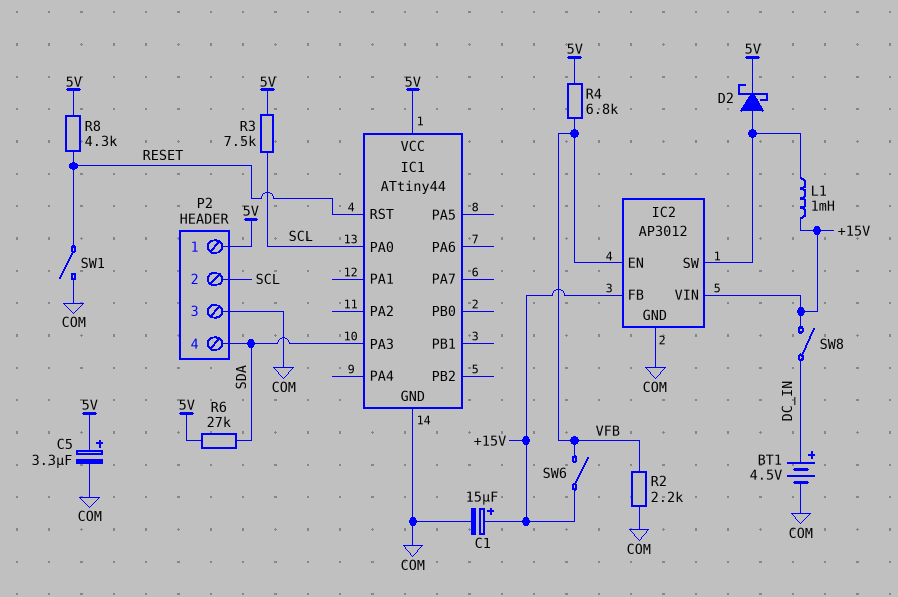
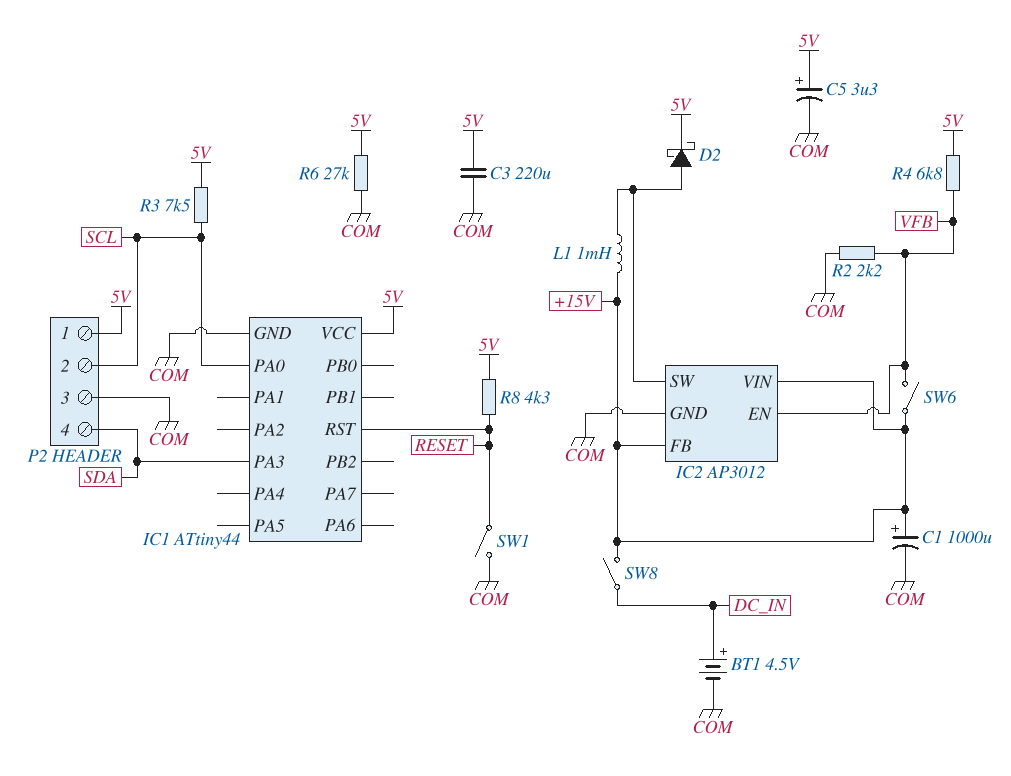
C1: 15uF (plus +15V, minus COM) -> 1000uF (plus +15V, minus COM)
C3: none -> 220uF (5V, COM)
R6: 27k (5V, SDA) -> 27k (5V, COM)

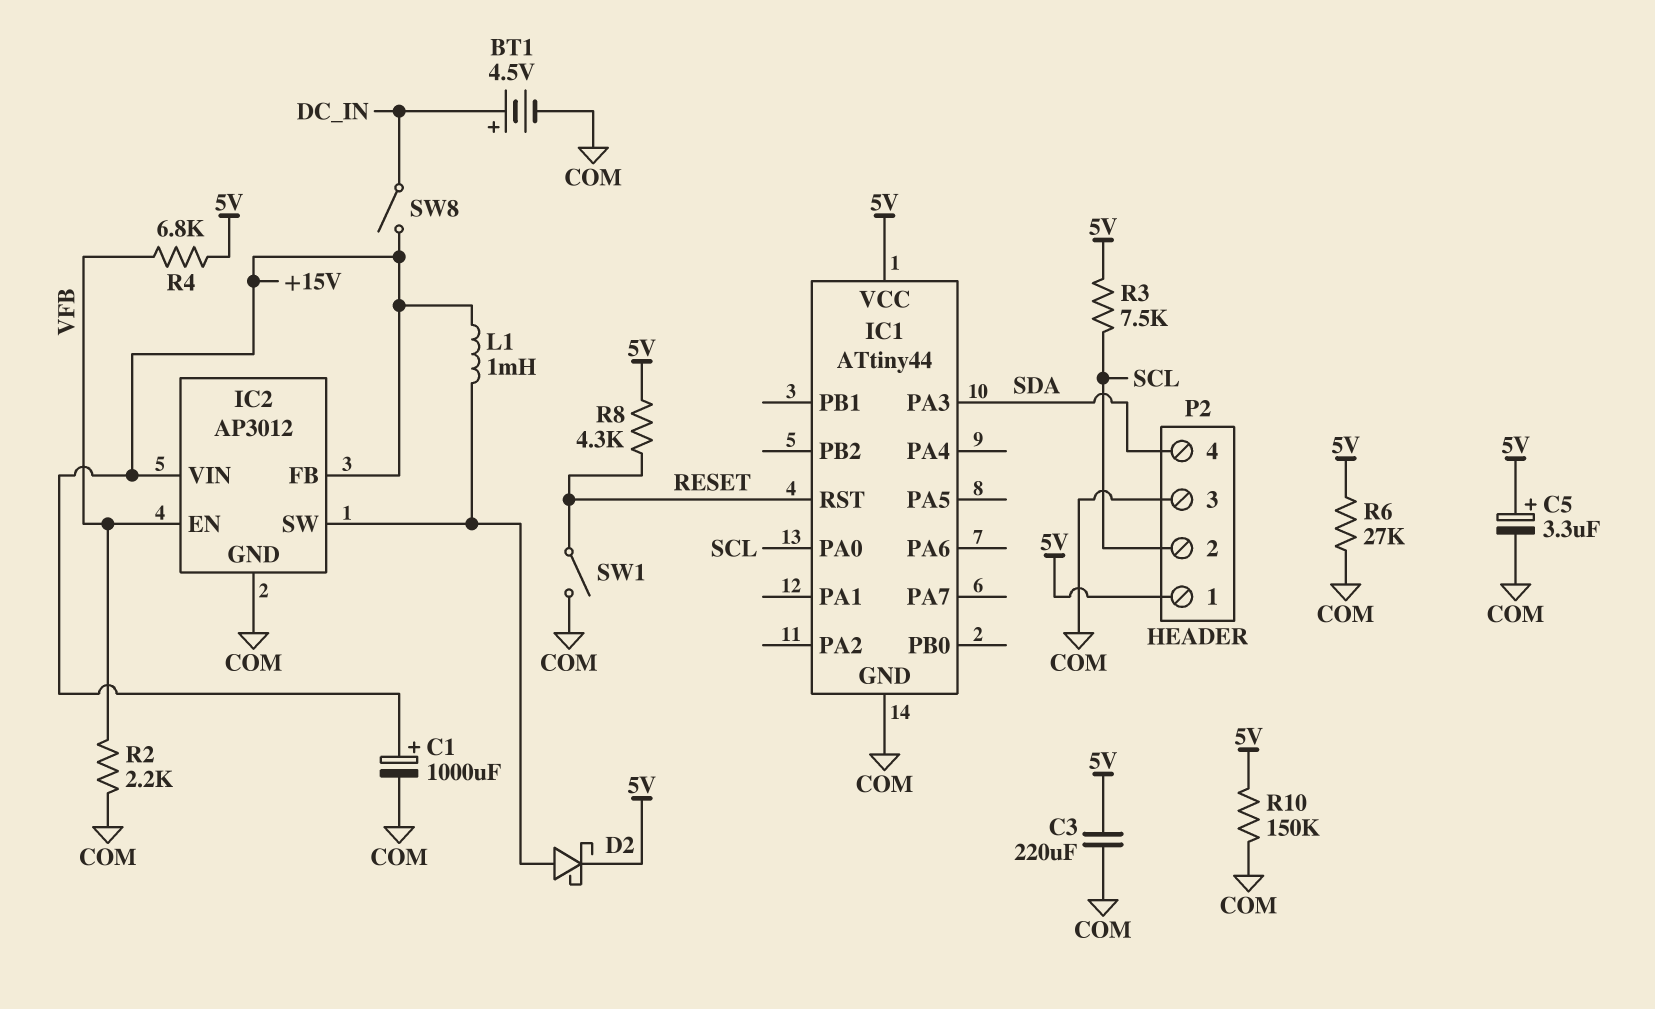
R10: none -> 150k (5V, COM)
SW6: switch (+15V, VFB) -> none

